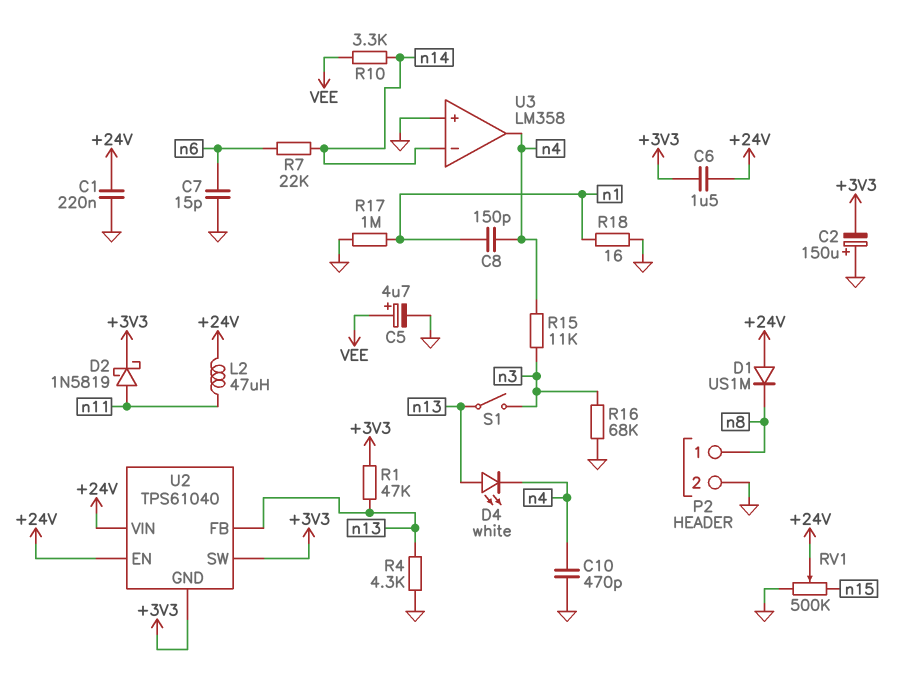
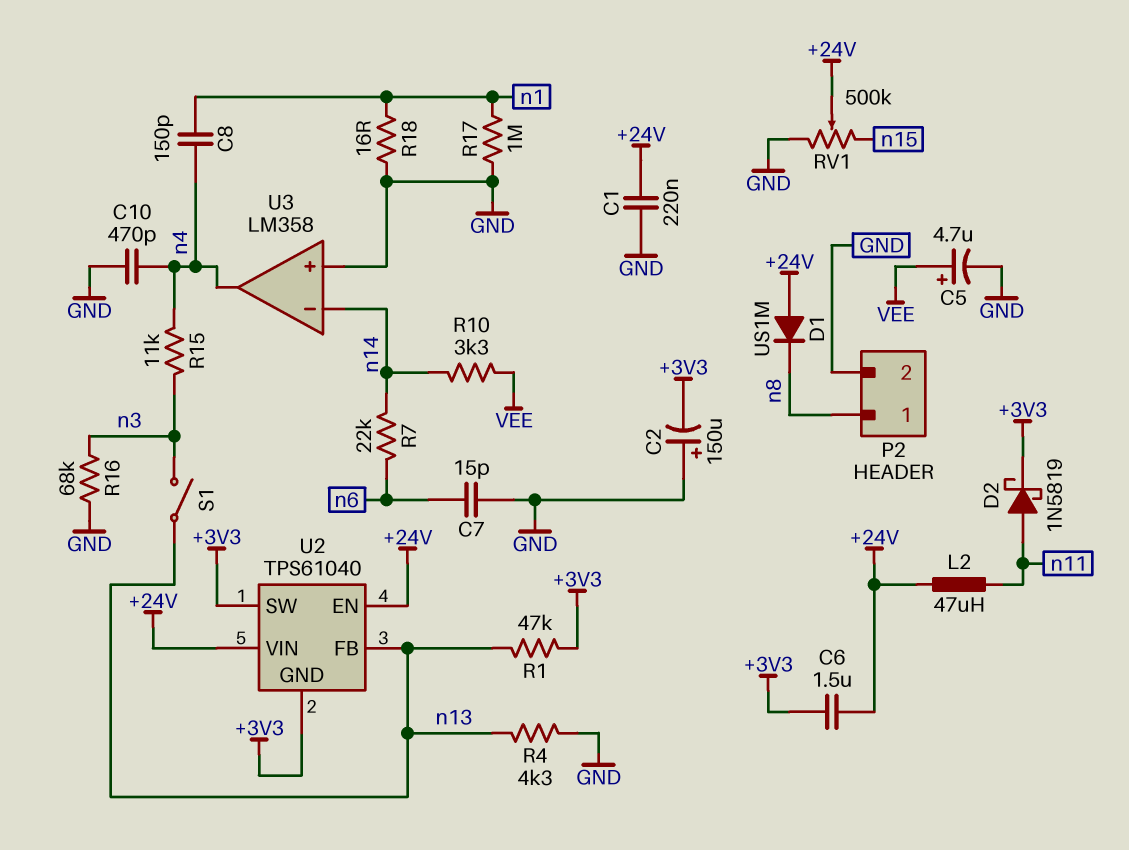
D4: LED white (A n13, K n4) -> none

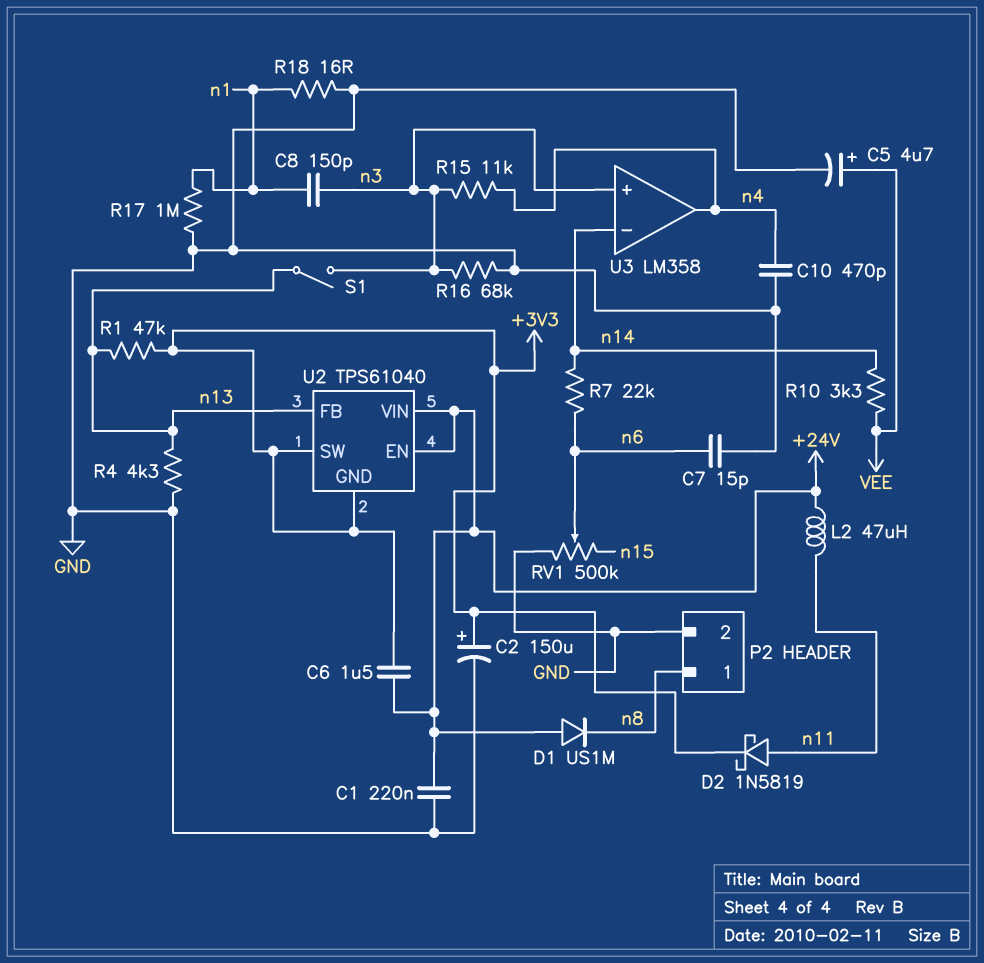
C2: 150uF (plus GND, minus +3V3) -> 150uF (plus +3V3, minus GND)
C8: 150pF (n1, n4) -> 150pF (n1, n3)
RV1: 500k (GND, n15, wiper +24V) -> 500k (GND, n15, wiper n6)
U3 pin in+: GND -> n3

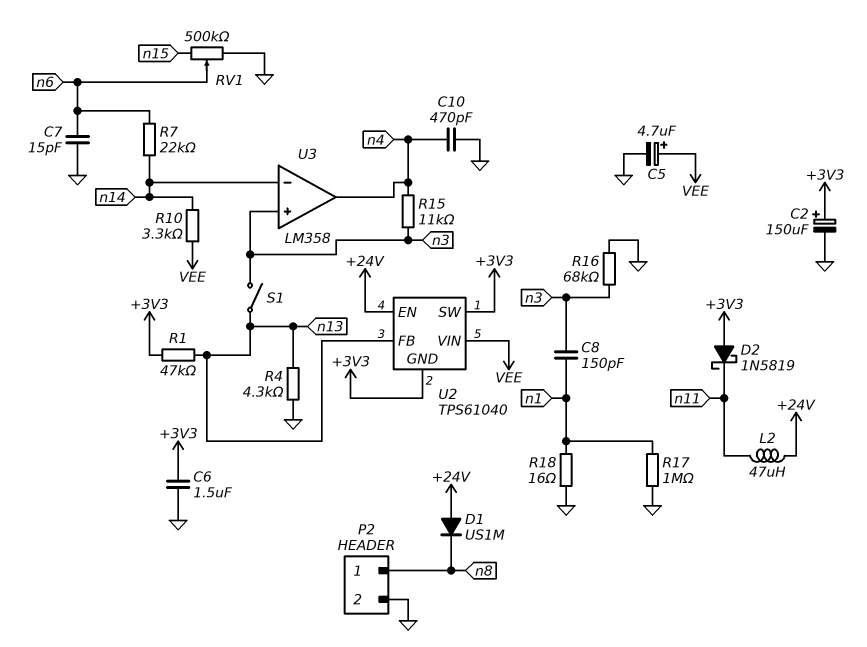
C1: 220nF (+24V, GND) -> none
C6: 1.5uF (+3V3, +24V) -> 1.5uF (+3V3, GND)
D2: schottky 1N5819 (A n11, K +3V3) -> schottky 1N5819 (A +3V3, K n11)
U2 pin VIN: +24V -> VEE

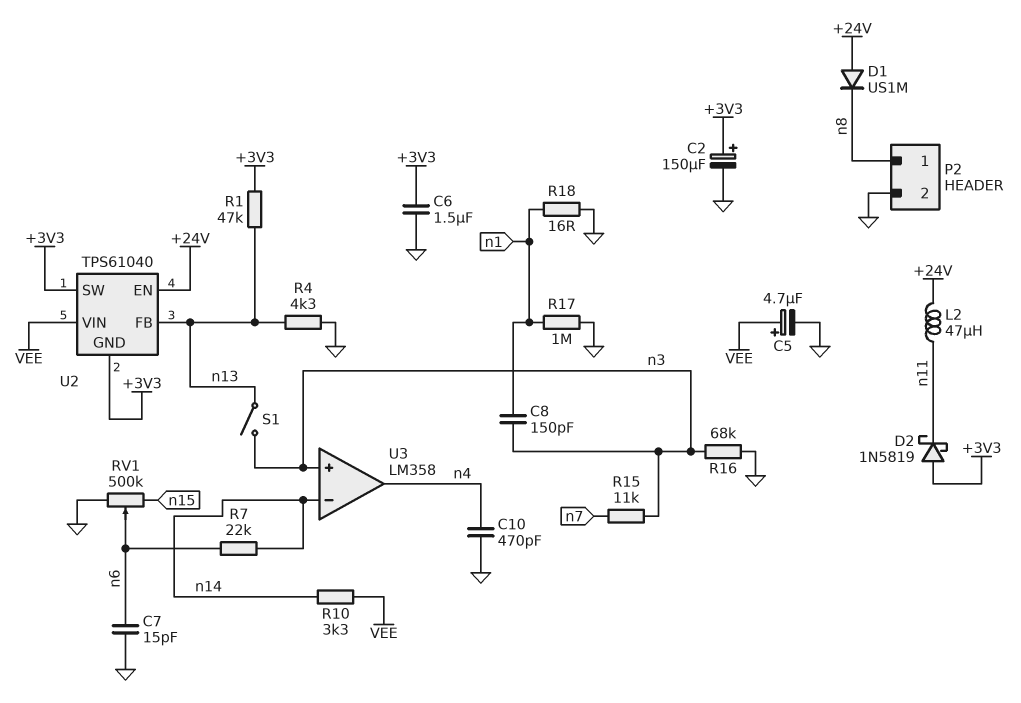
R15: 11k (n3, n4) -> 11k (n3, n7)

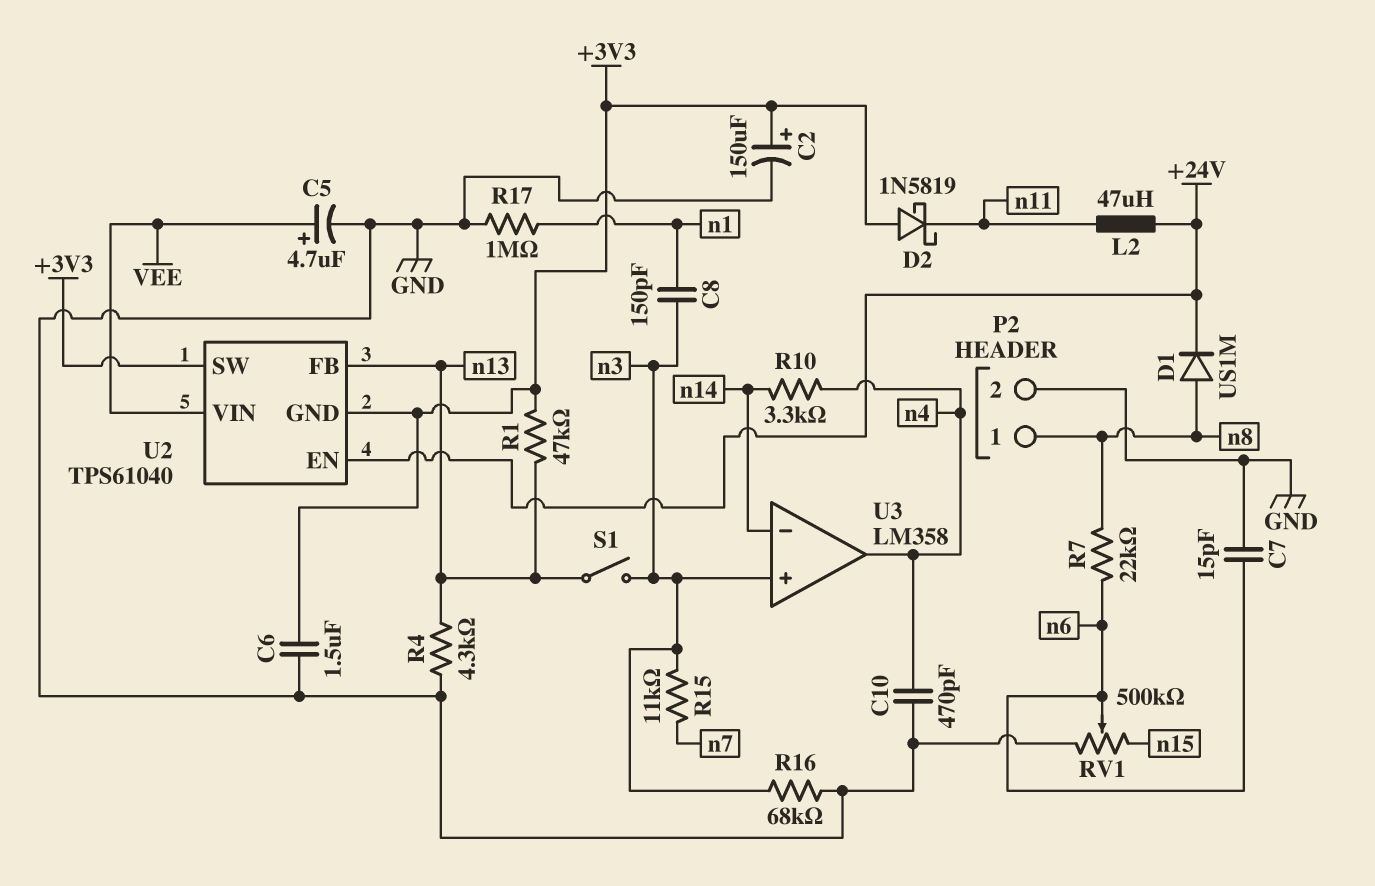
D1: diode US1M (A +24V, K n8) -> diode US1M (A n8, K +24V)
R7: 22k (n6, n14) -> 22k (n6, n8)
R10: 3.3k (VEE, n14) -> 3.3k (n4, n14)
R18: 16 (GND, n1) -> none

